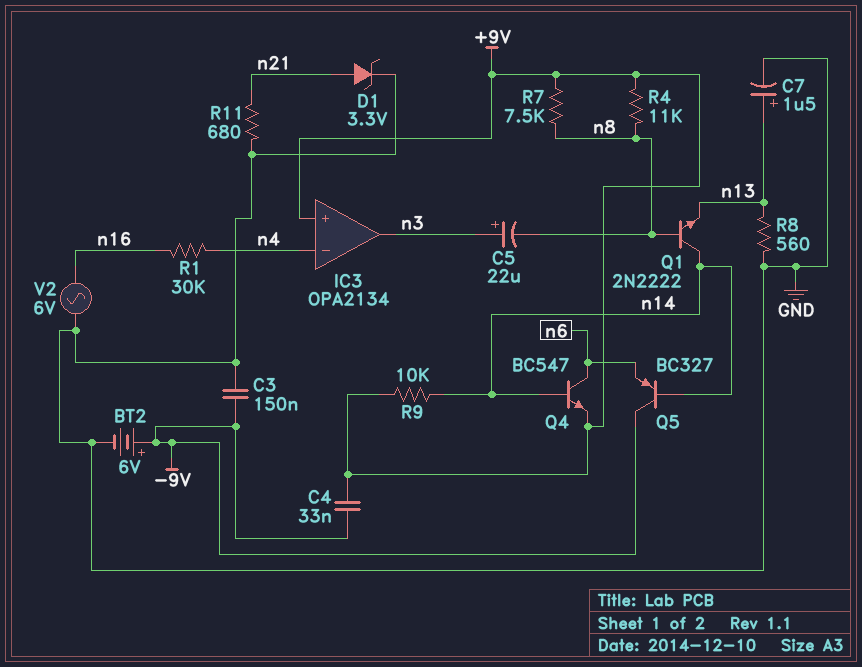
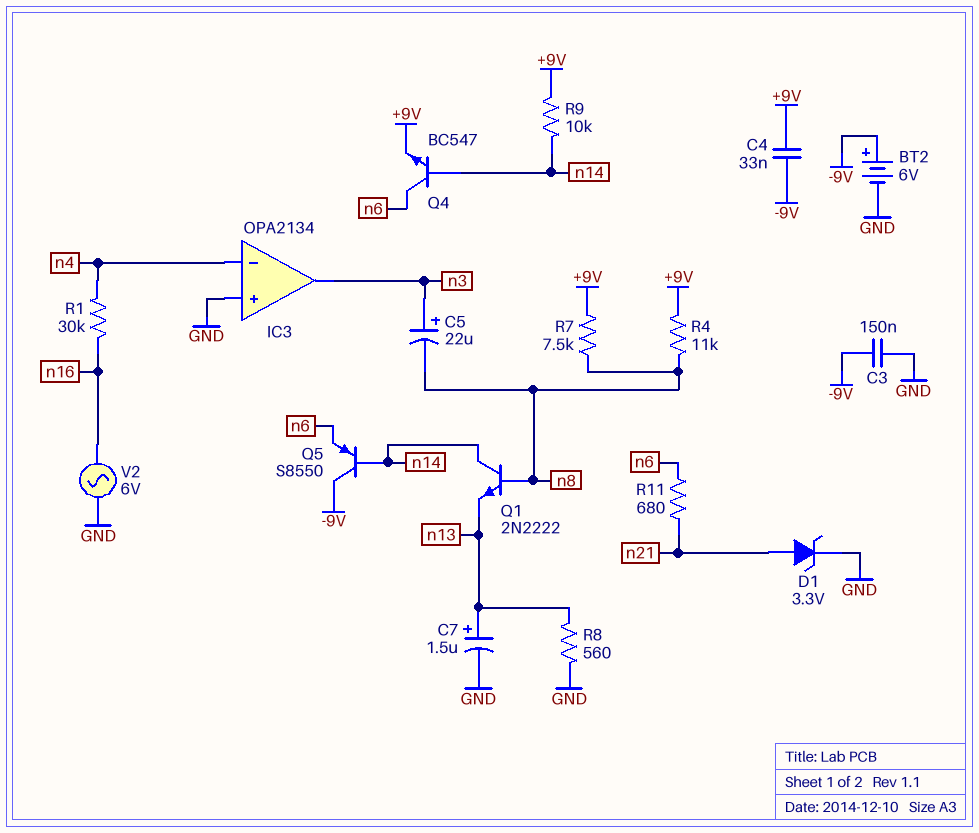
IC3 pin in+: +9V -> GND
Q5: PNP BC327 (B n14, C -9V, E n6) -> PNP S8550 (B n14, C -9V, E n6)
R11: 680 (GND, n21) -> 680 (n6, n21)

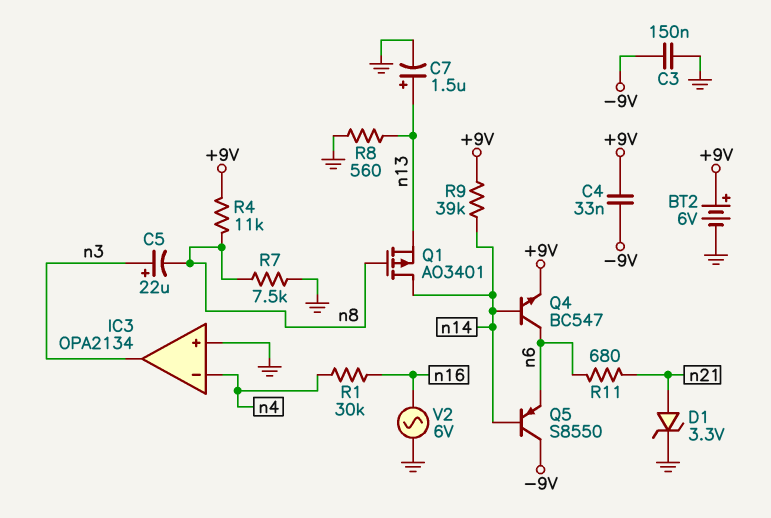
BT2: 6V (plus -9V, minus GND) -> 6V (plus +9V, minus GND)
Q1: NPN 2N2222 (B n8, C n14, E n13) -> PMOS AO3401 (G n8, D n14, S n13)
R7: 7.5k (+9V, n8) -> 7.5k (GND, n8)
R9: 10k (+9V, n14) -> 39k (+9V, n14)

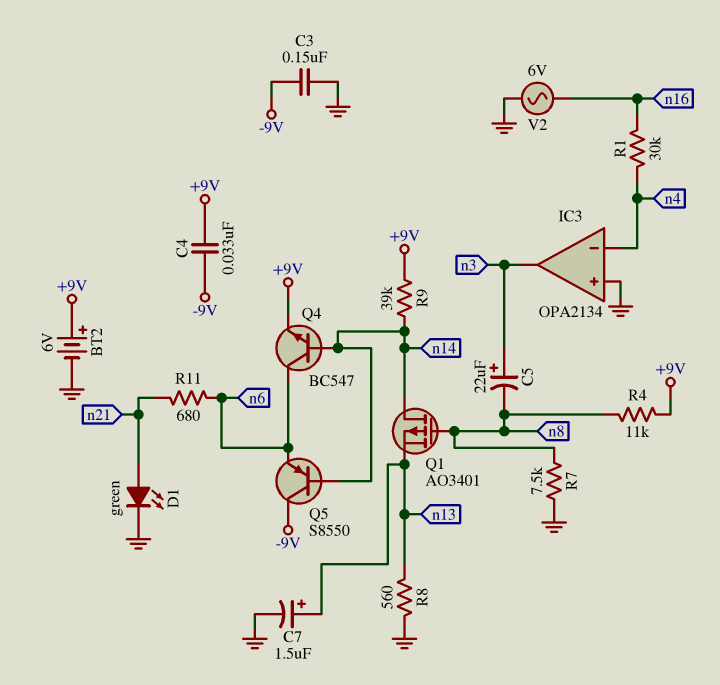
D1: zener 3.3V (A n21, K GND) -> LED green (A n21, K GND)

